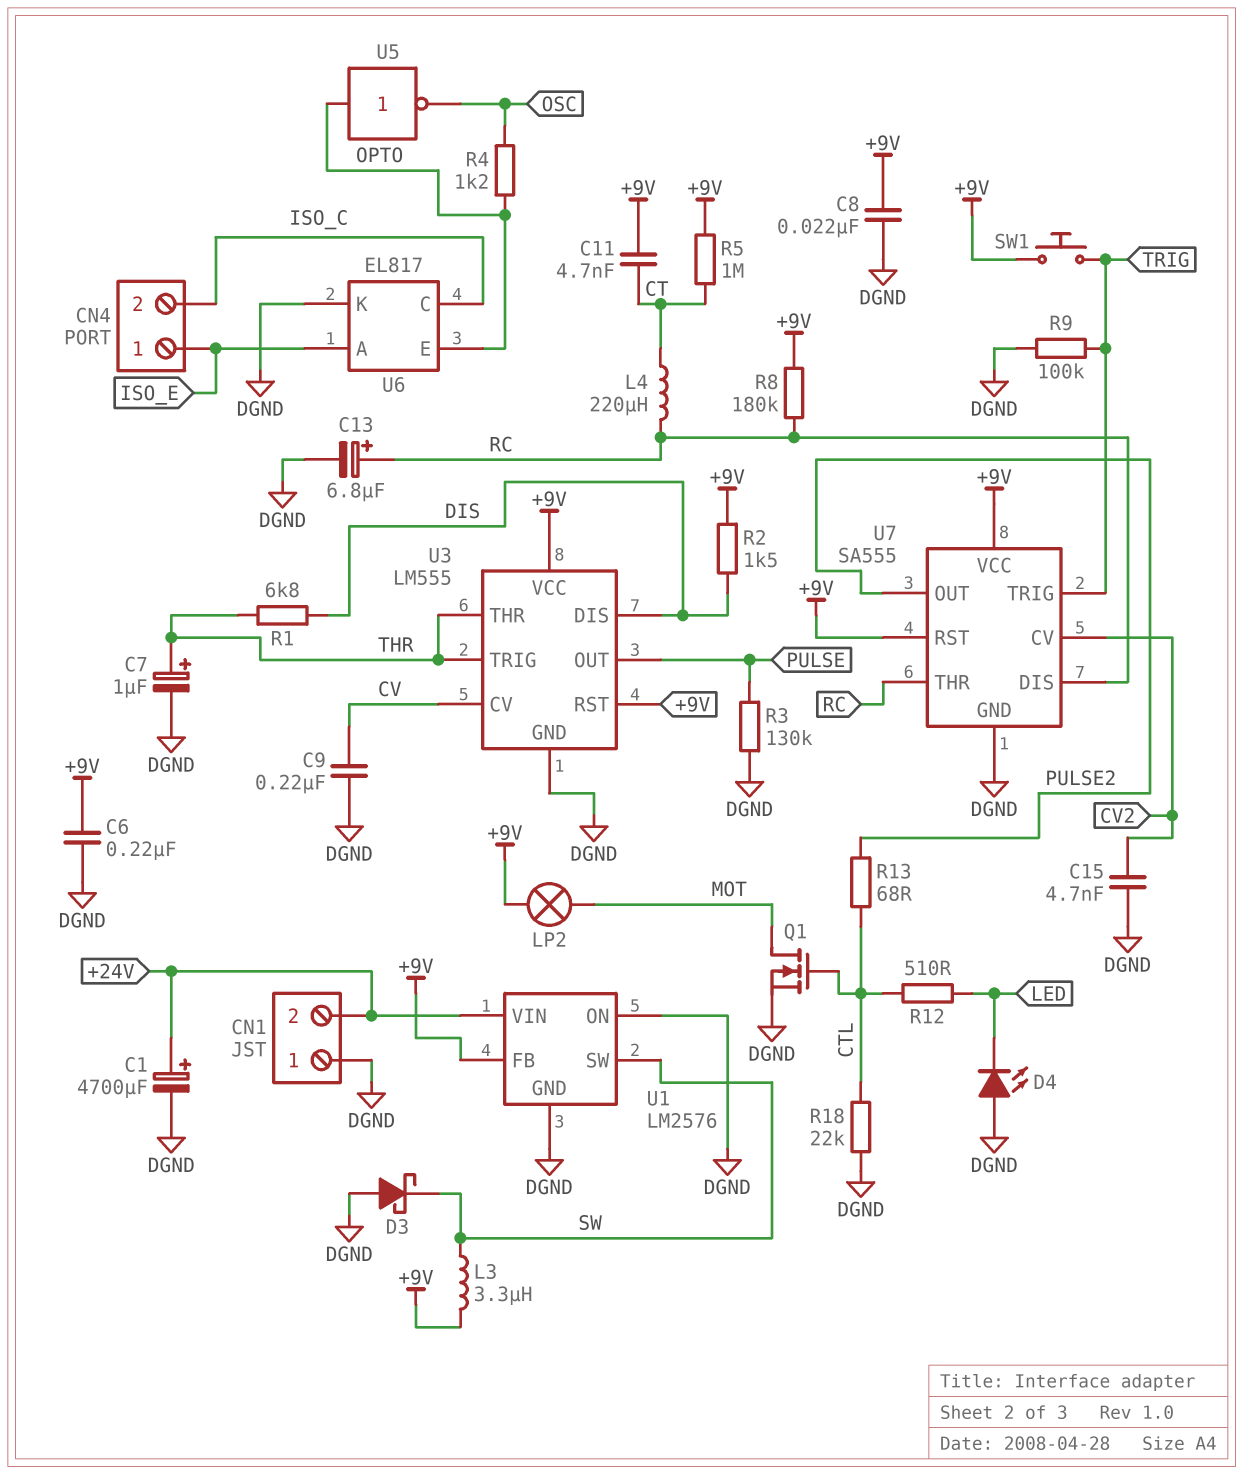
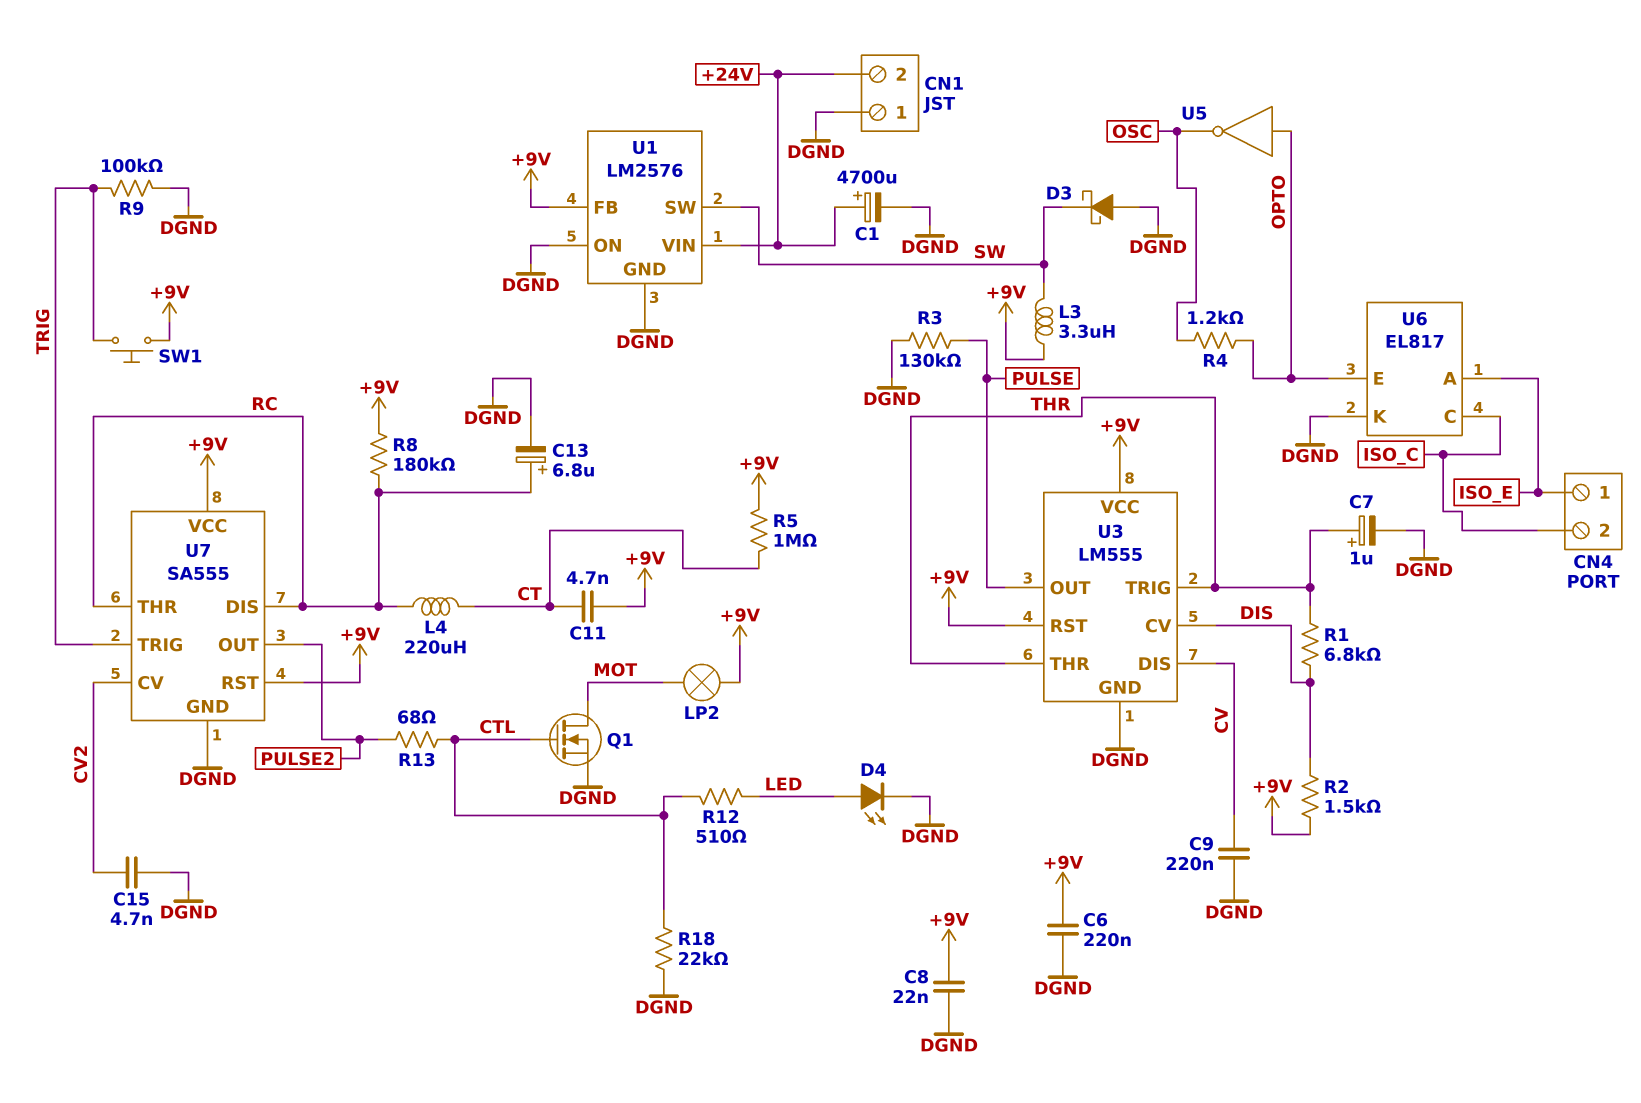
D4: LED (A DGND, K LED) -> LED (A LED, K DGND)
U3 pin CV: CV -> DIS
U3 pin DIS: DIS -> CV

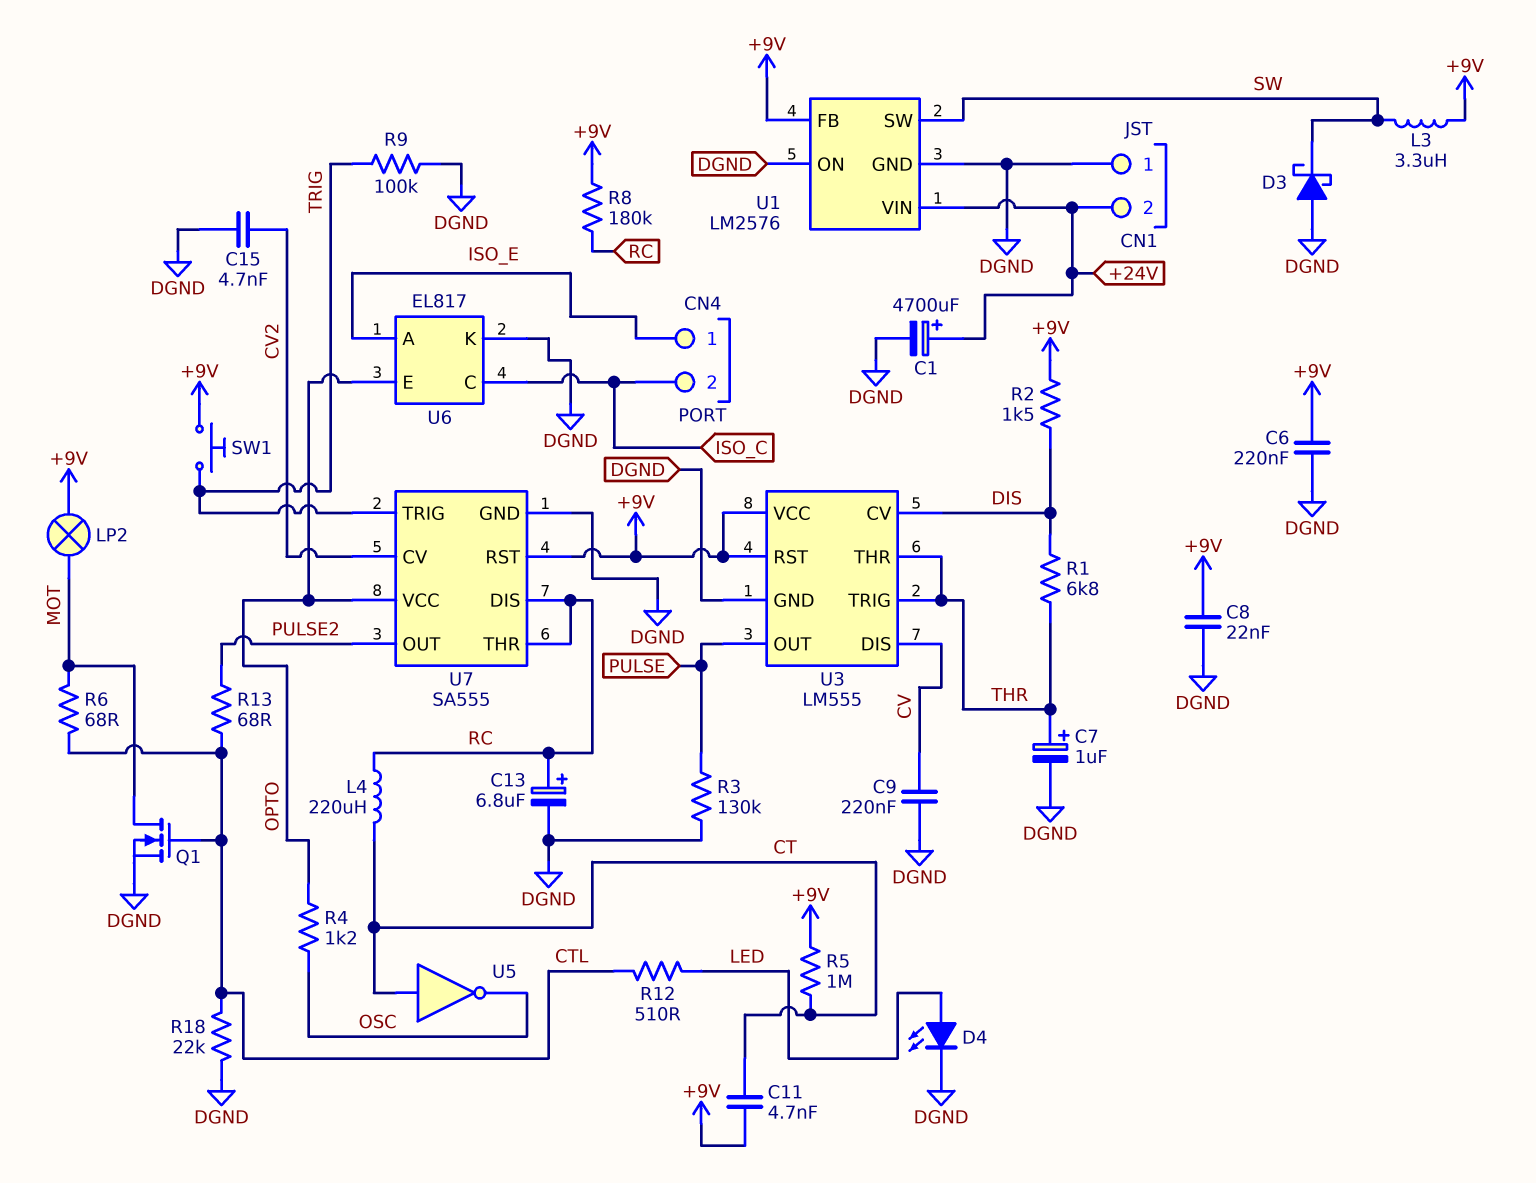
R6: none -> 68 (CTL, MOT)
U5: NOT (in OPTO, out OSC) -> NOT (in CT, out OSC)
U7 pin VCC: +9V -> OPTO

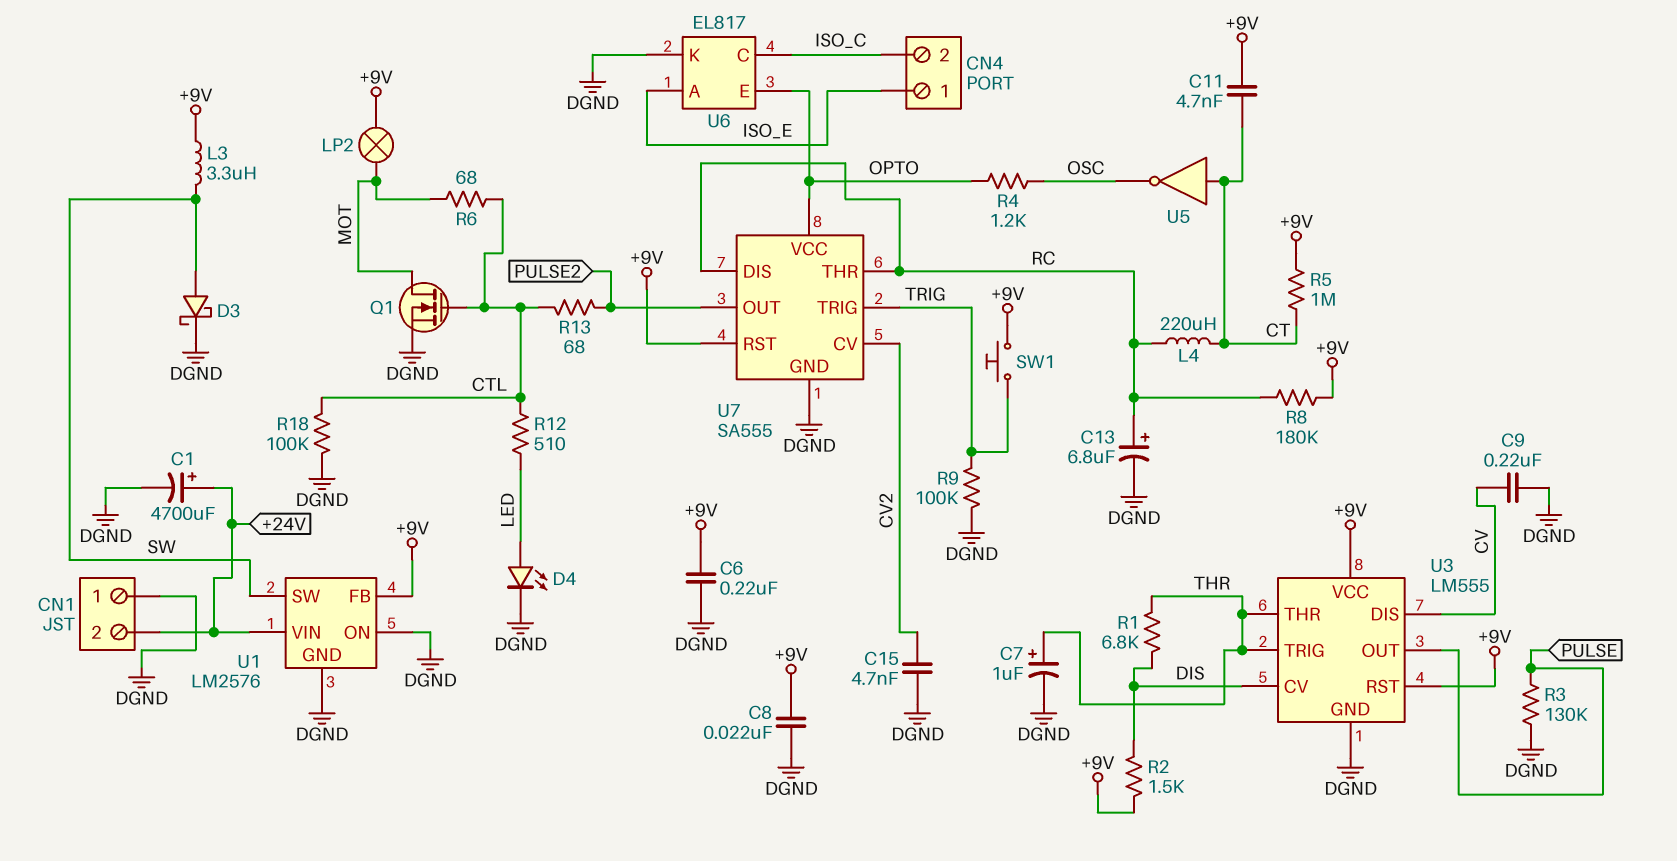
D3: schottky (A DGND, K SW) -> schottky (A SW, K DGND)
R18: 22k (CTL, DGND) -> 100k (CTL, DGND)

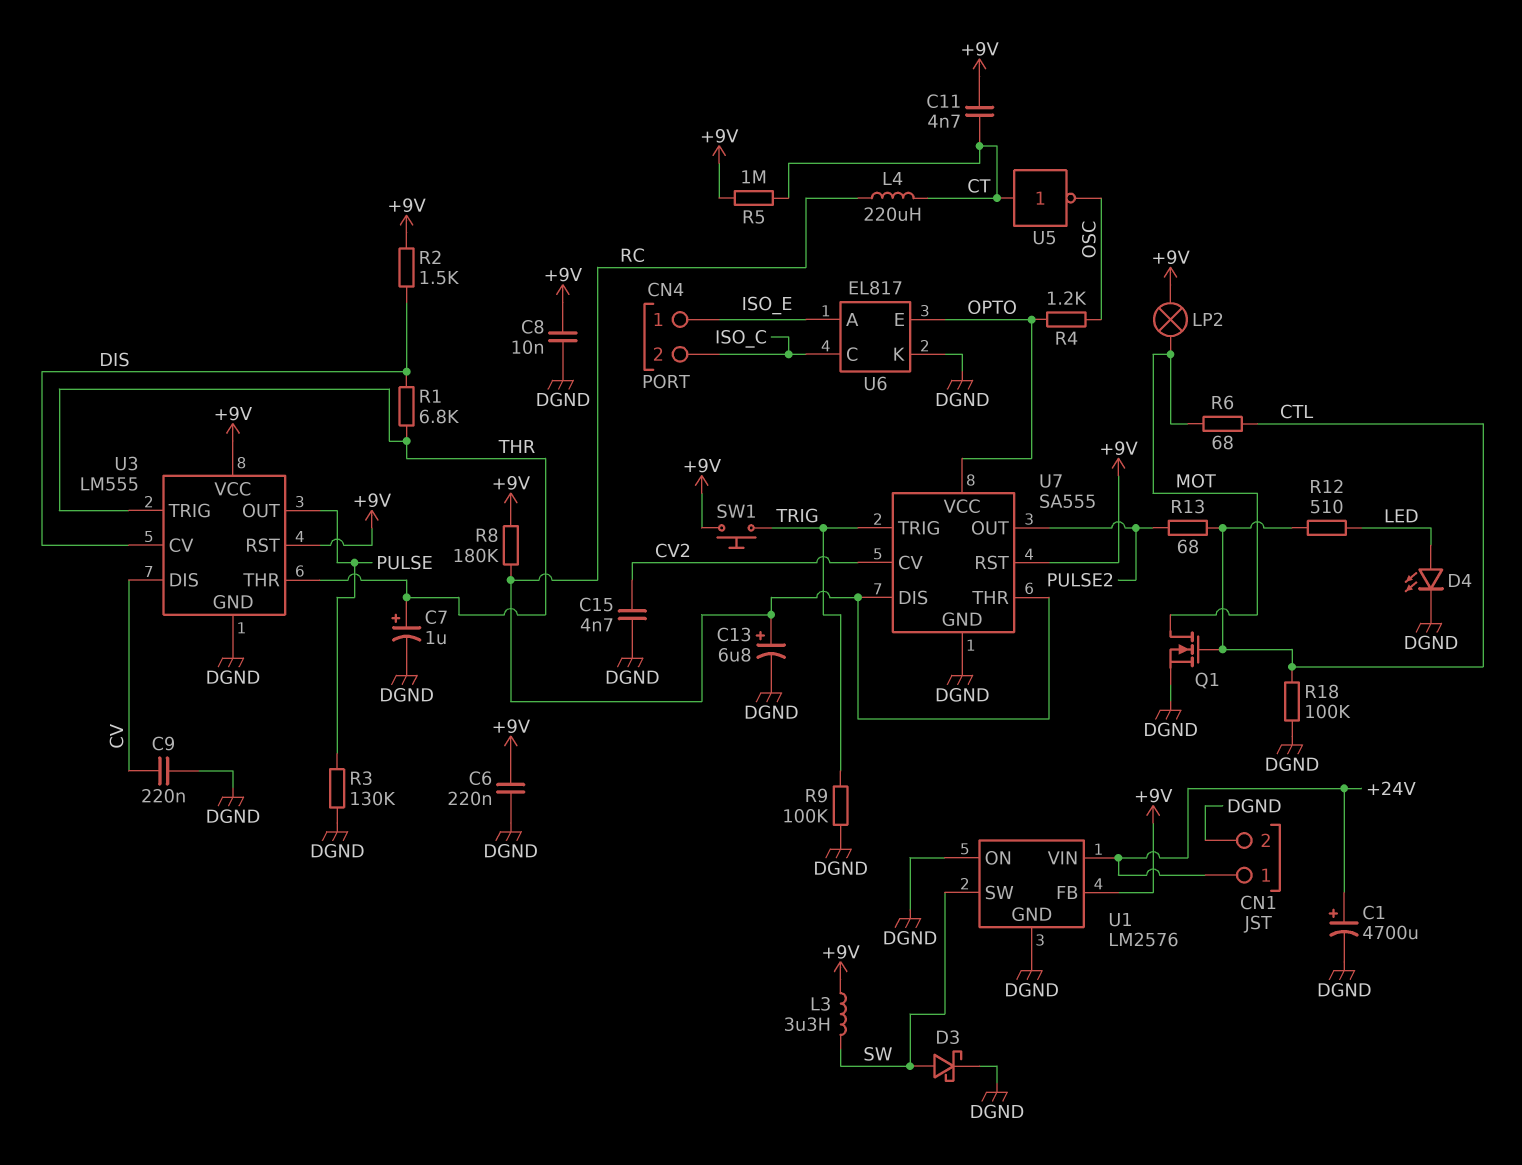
C8: 22nF (+9V, DGND) -> 10nF (+9V, DGND)
CN1 pin 1: DGND -> +24V
CN1 pin 2: +24V -> DGND

